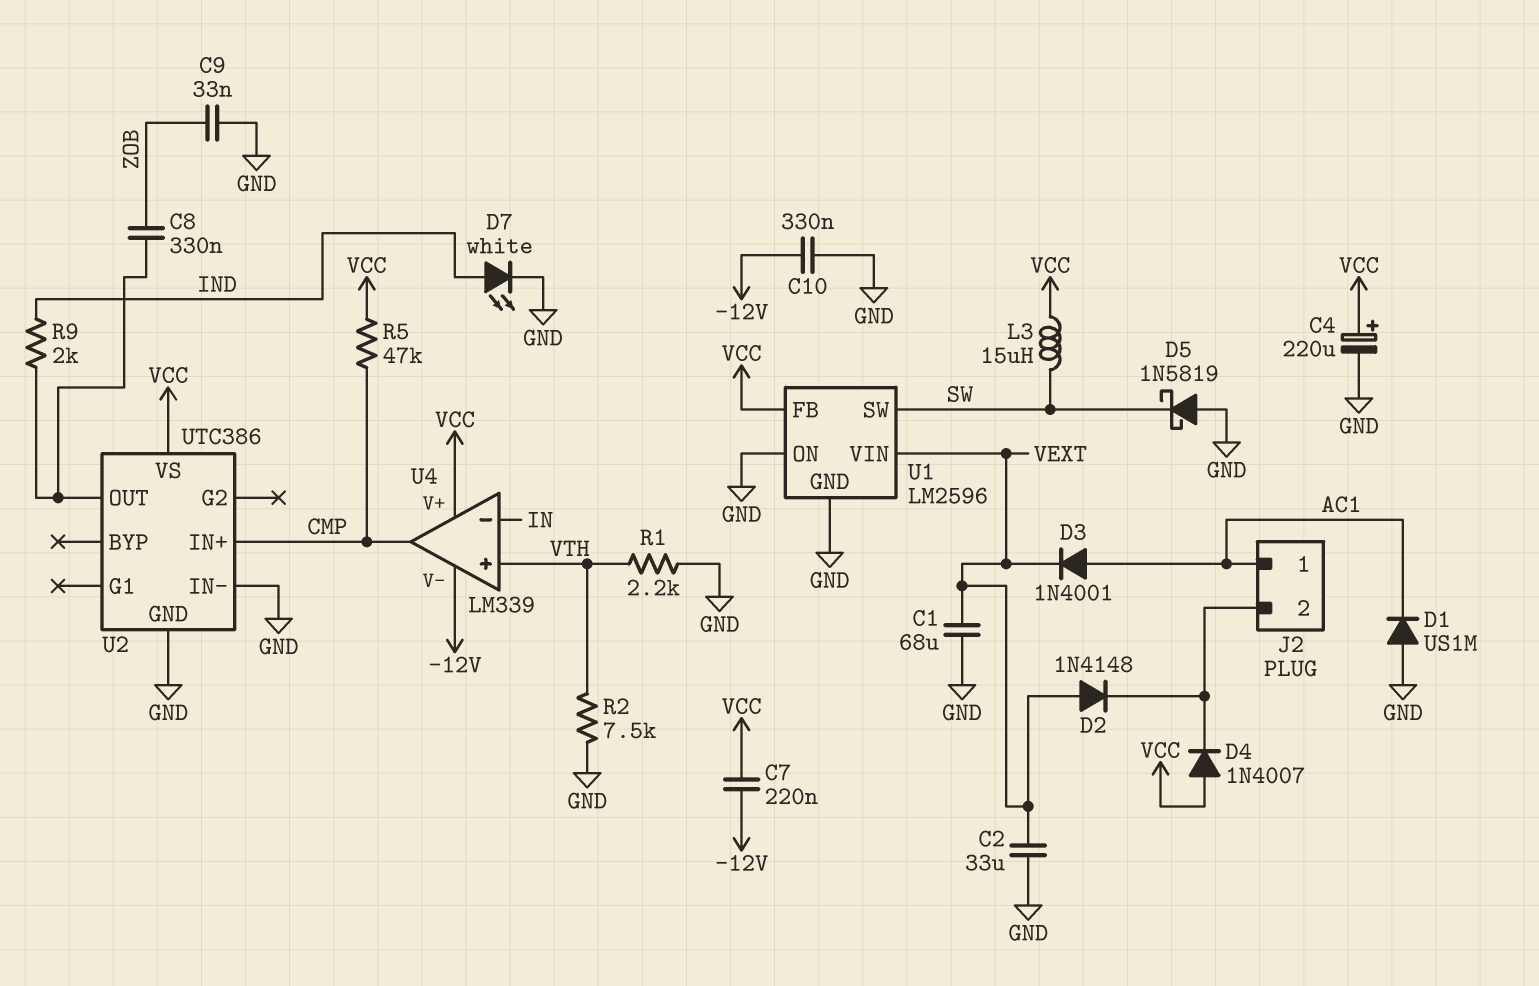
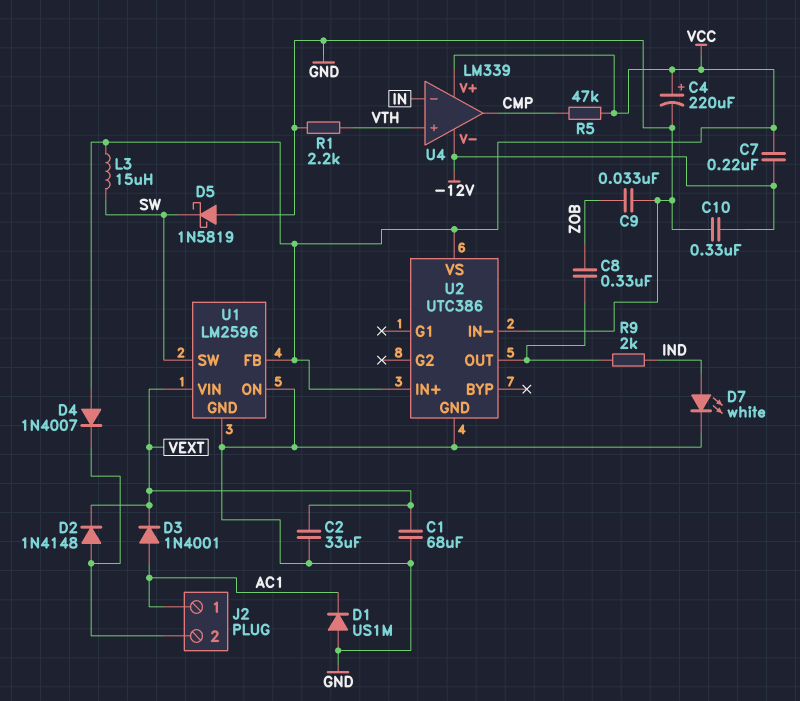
D2: diode 1N4148 (A VEXT, K J2/2) -> diode 1N4148 (A J2/2, K VEXT)
R2: 7.5k (GND, VTH) -> none
U2 pin IN+: CMP -> VCC

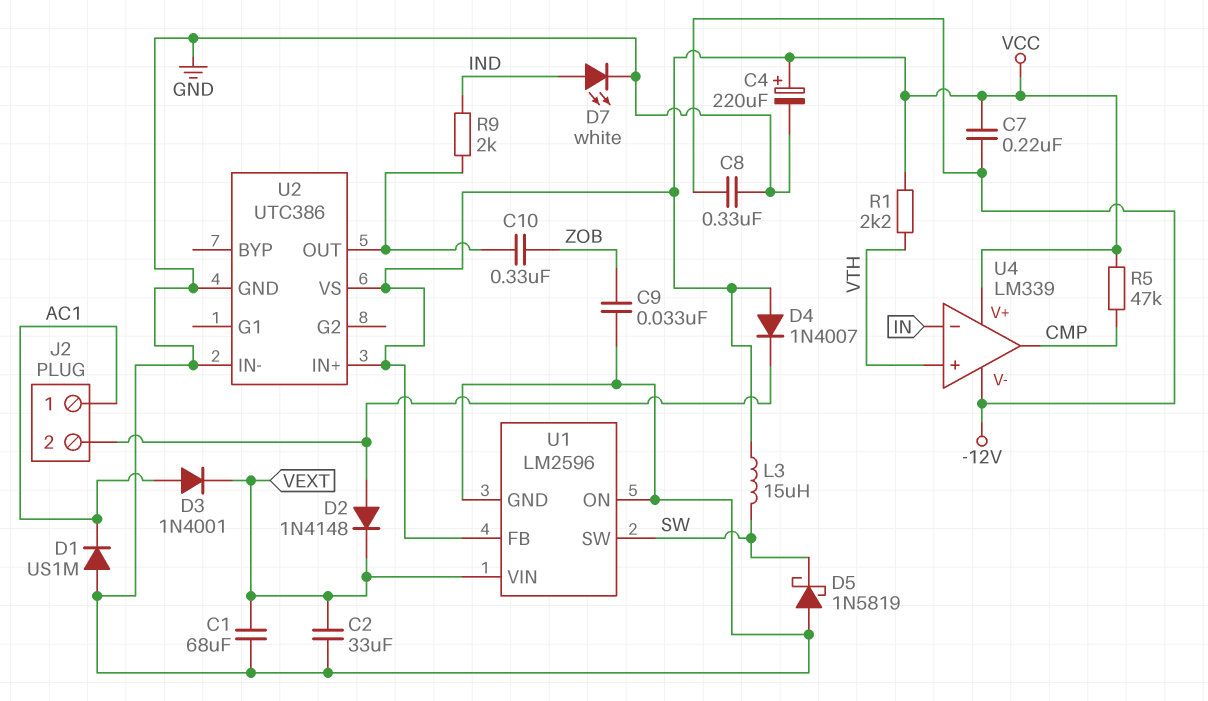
C8: 330nF (U2/OUT, ZOB) -> 330nF (-12V, GND)
C10: 330nF (-12V, GND) -> 330nF (U2/OUT, ZOB)
R1: 2.2k (GND, VTH) -> 2.2k (VCC, VTH)

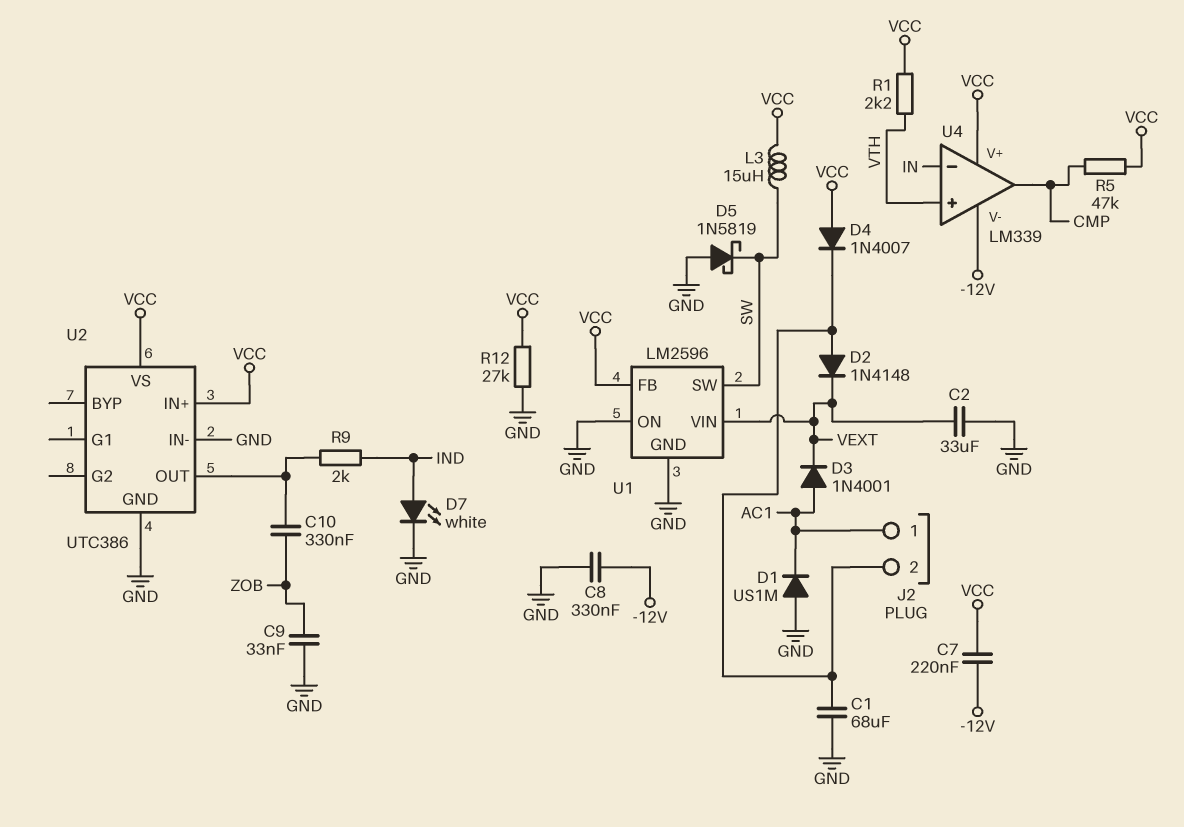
C1: 68uF (GND, VEXT) -> 68uF (GND, J2/2)
C4: 220uF (plus VCC, minus GND) -> none
R12: none -> 27k (GND, VCC)

